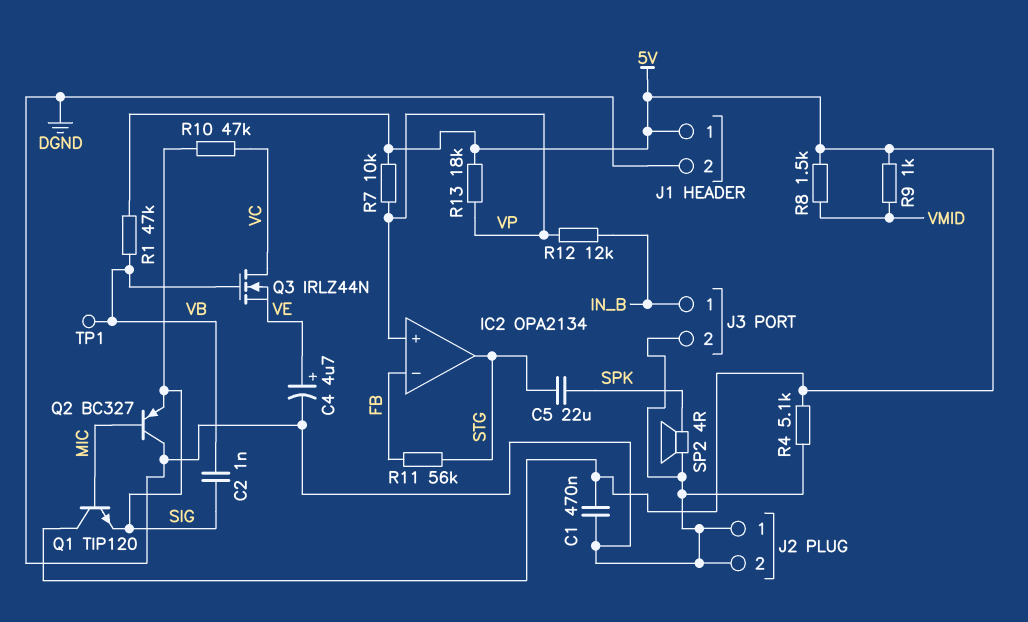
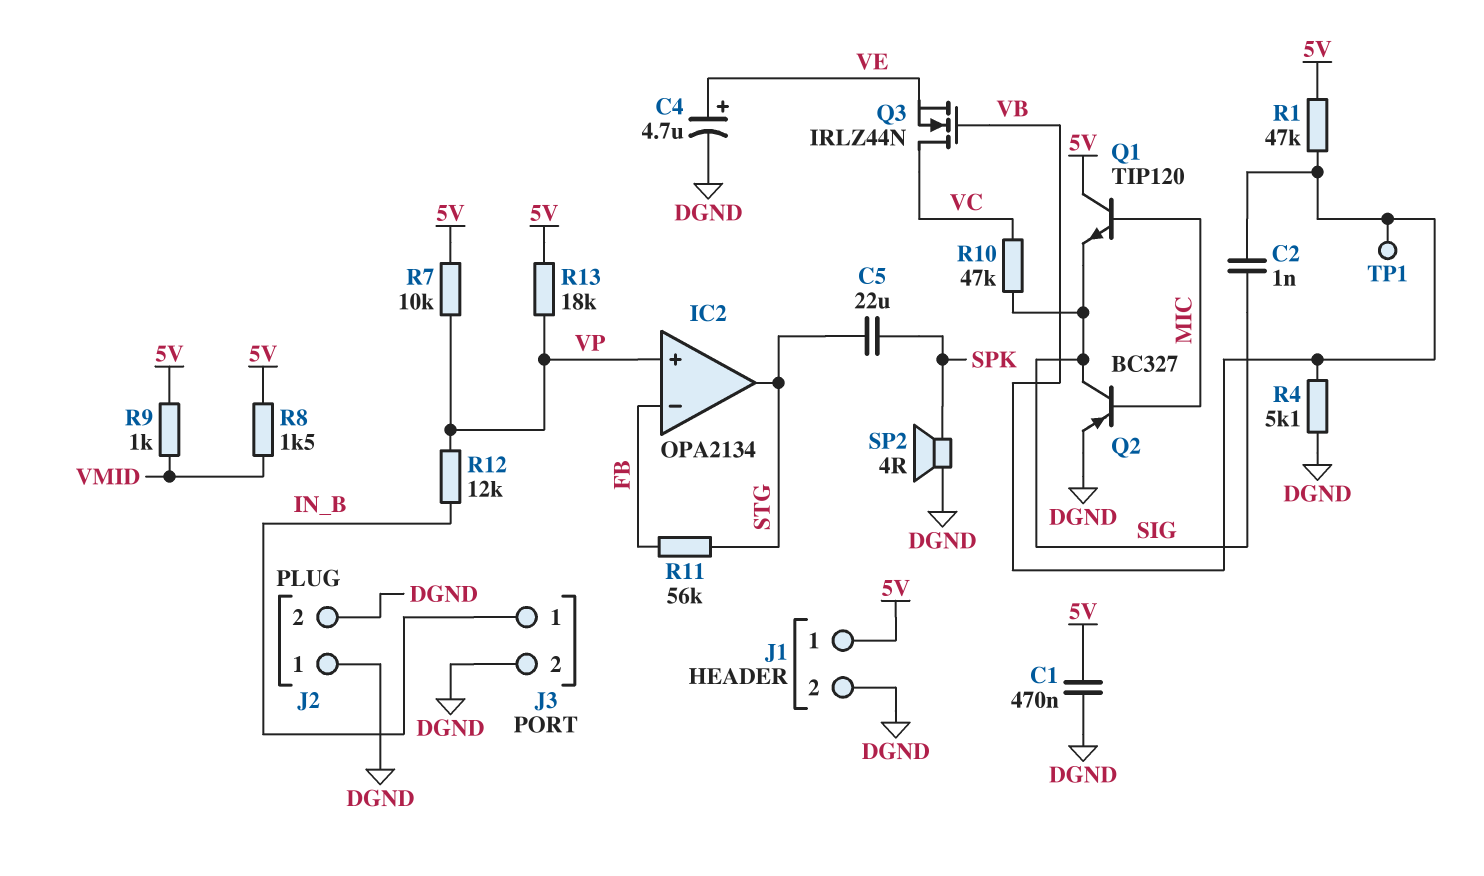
Q2: PNP BC327 (B MIC, C DGND, E SIG) -> PNP BC327 (B MIC, C SIG, E DGND)
R4: 5.1k (5V, DGND) -> 5.1k (DGND, VB)

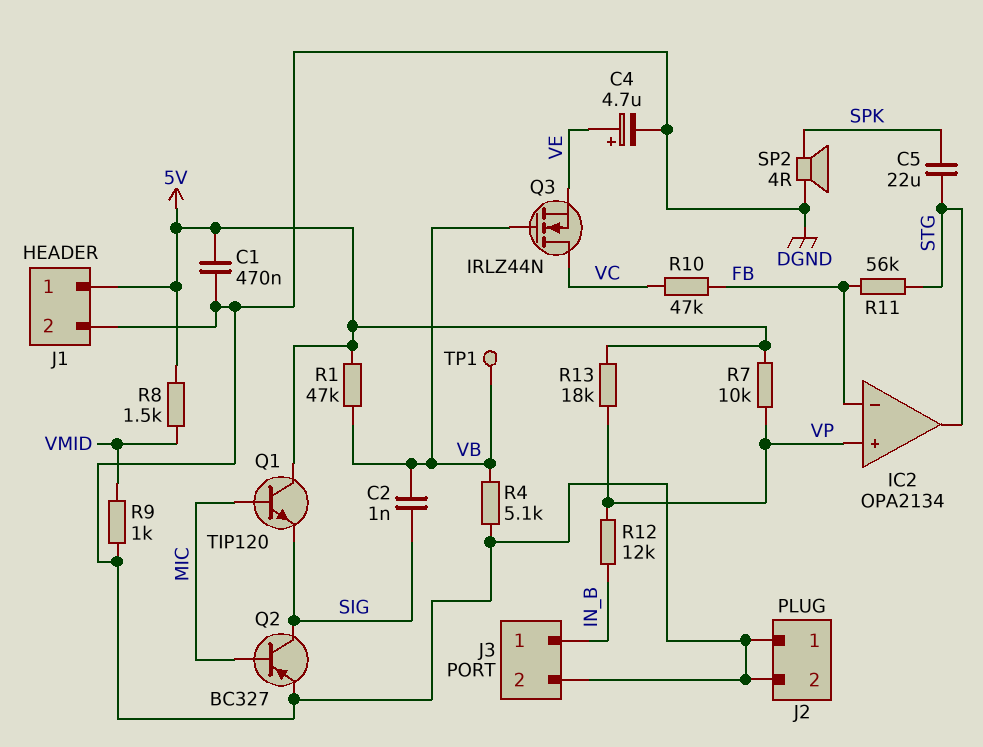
R9: 1k (5V, VMID) -> 1k (DGND, VMID)
R10: 47k (SIG, VC) -> 47k (FB, VC)

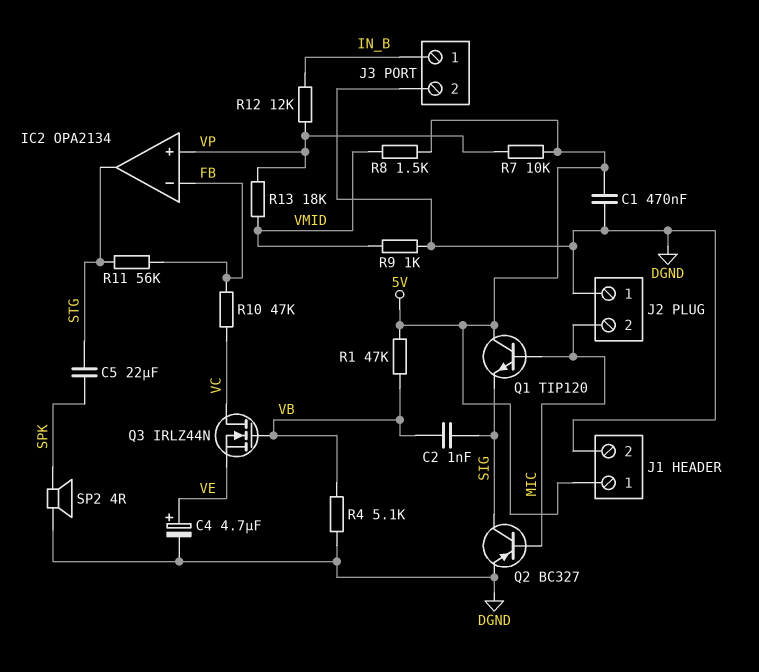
J2 pin 2: DGND -> MIC
R13: 18k (5V, VP) -> 18k (VMID, VP)
TP1: test point (VB) -> none

